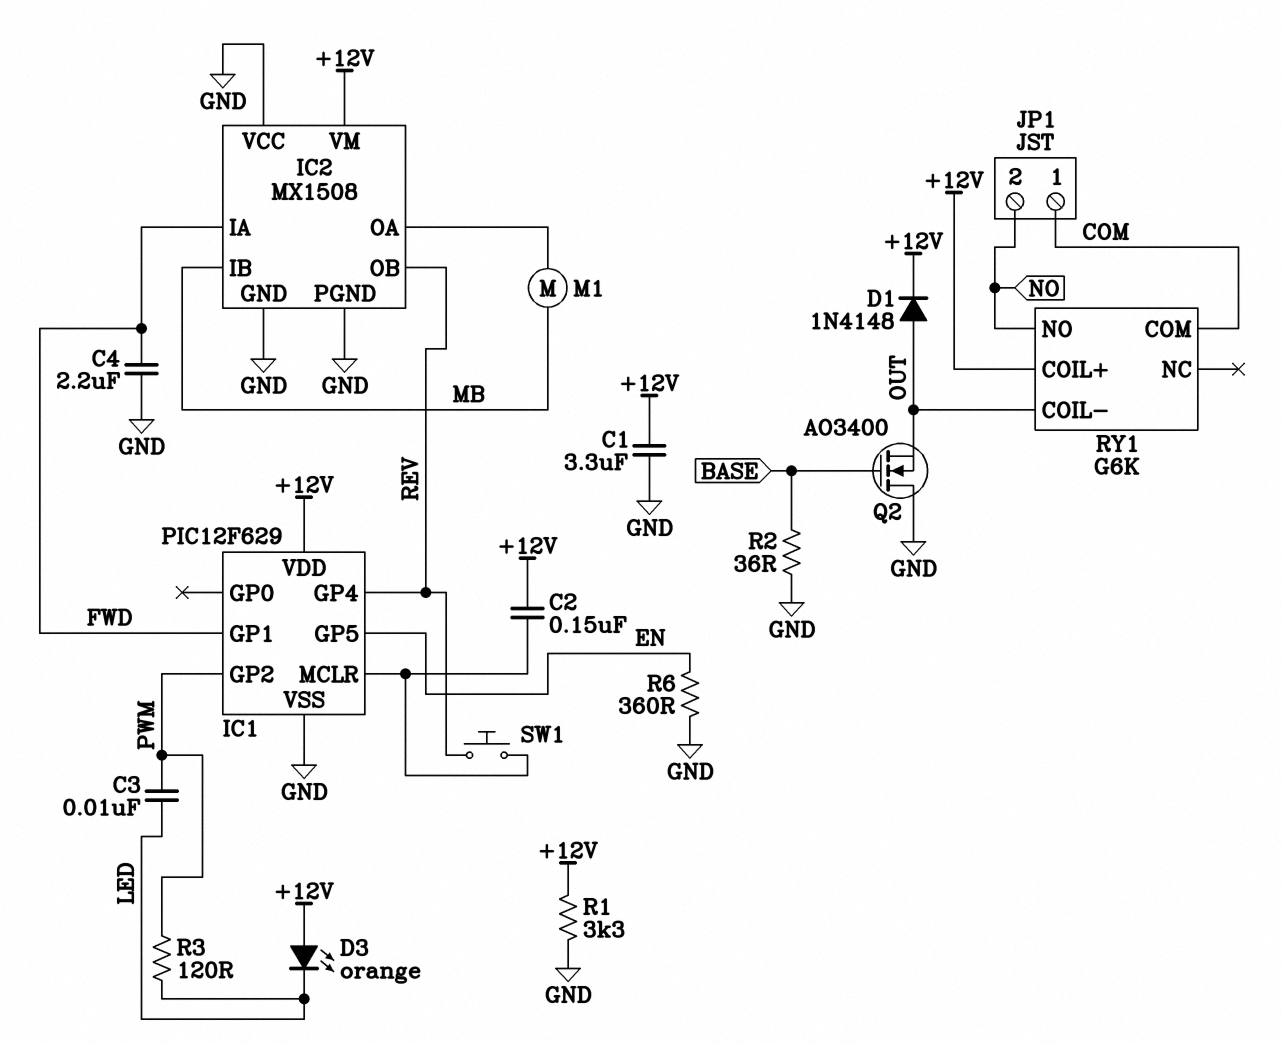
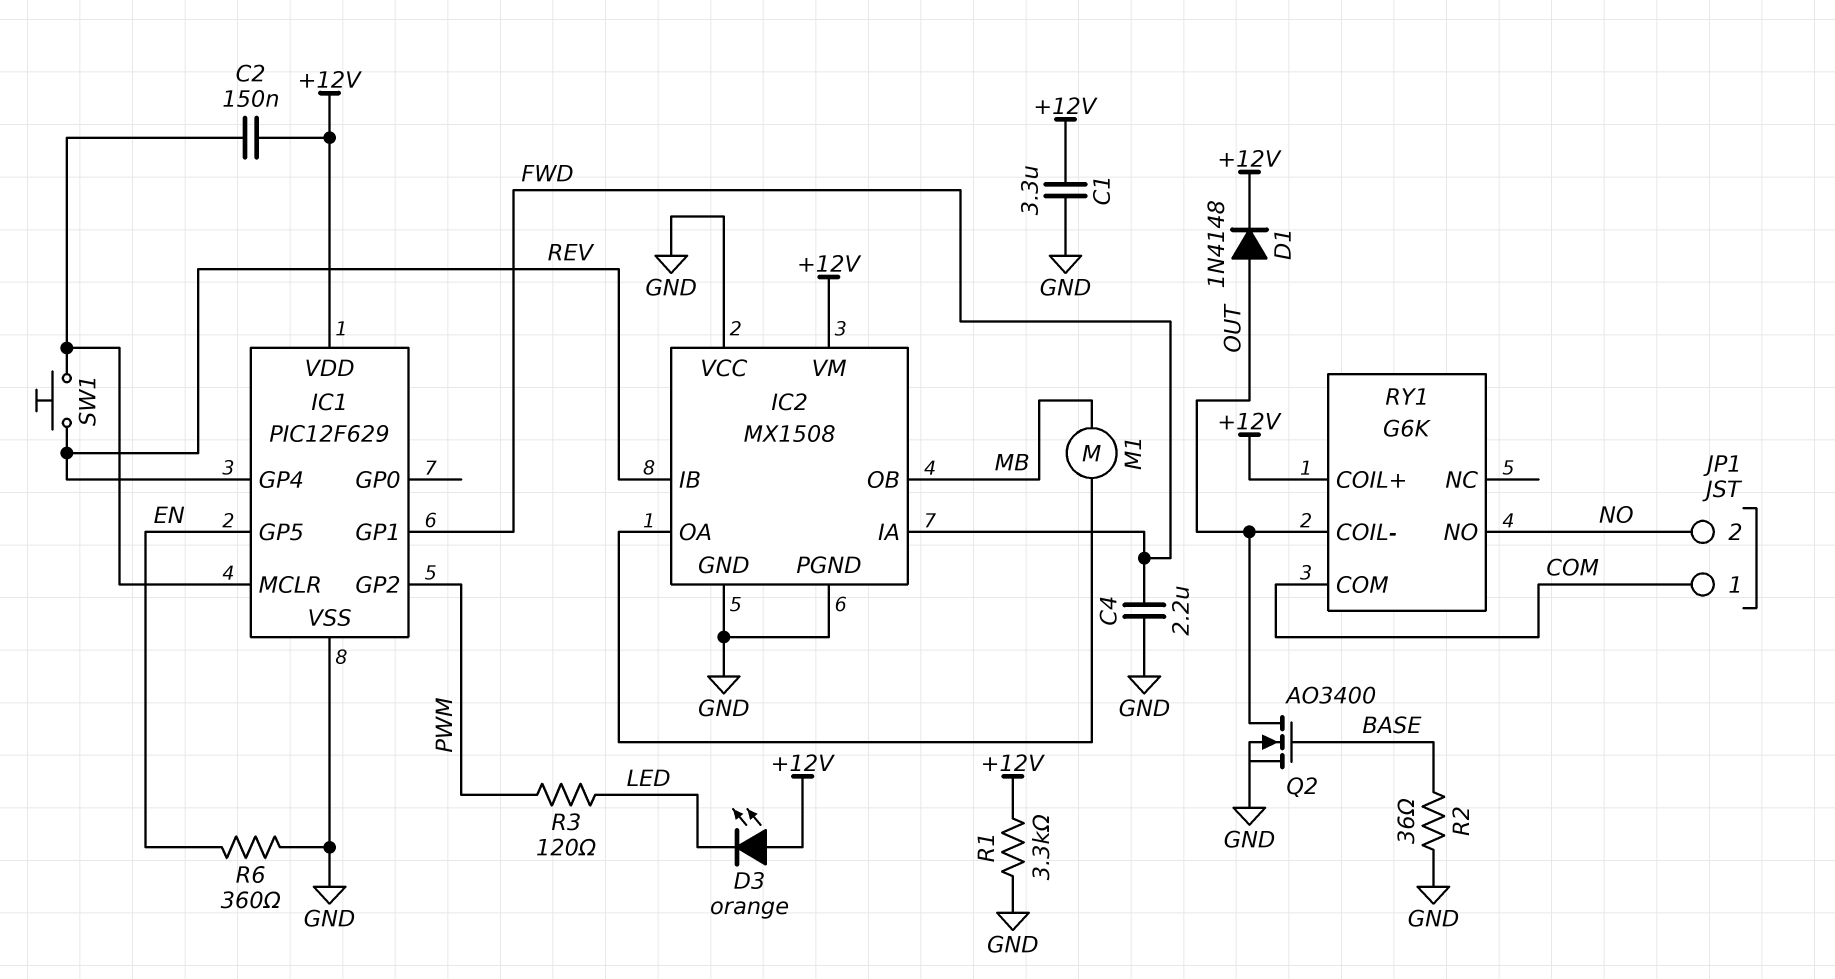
C3: 10nF (LED, PWM) -> none
IC2 pin IB: MB -> REV
IC2 pin OB: REV -> MB
Q2: NMOS AO3400 (G BASE, D GND, S OUT) -> NMOS AO3400 (G BASE, D OUT, S GND)

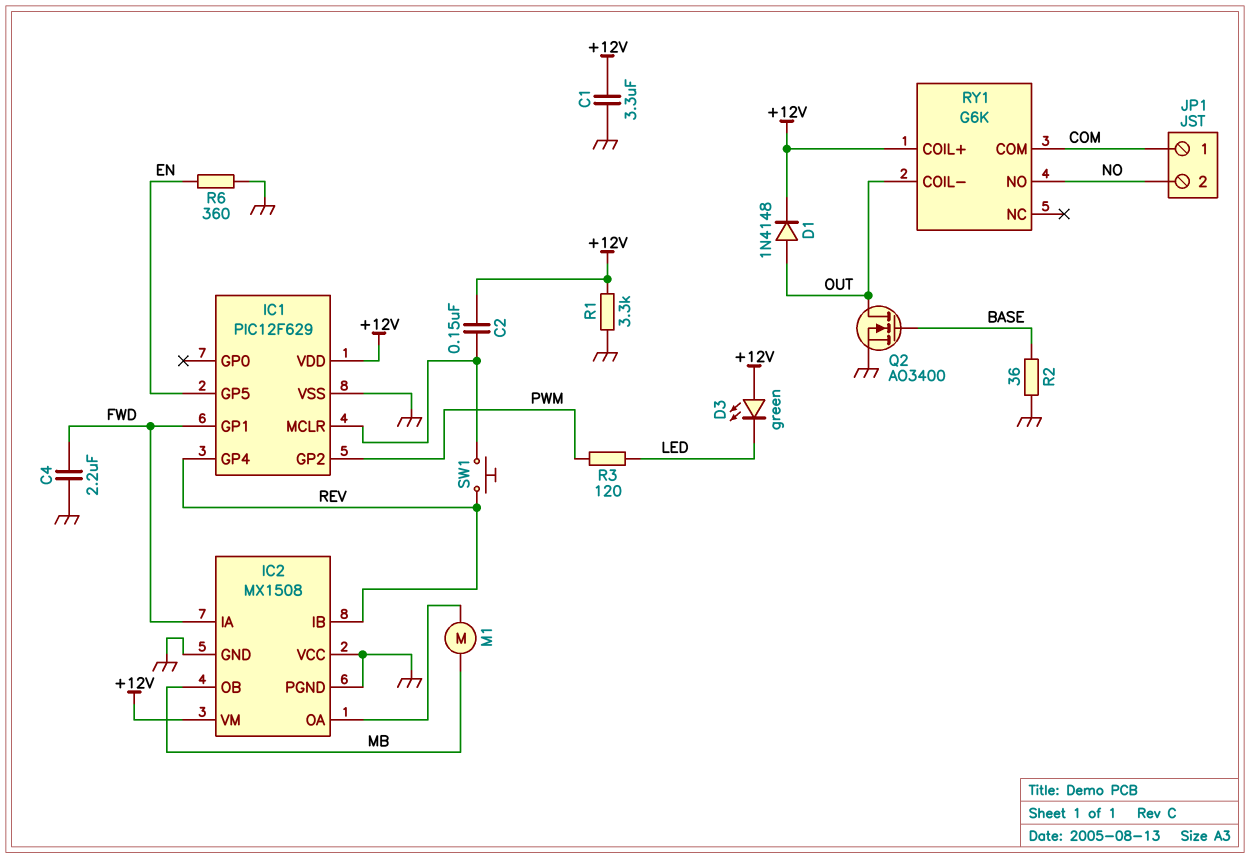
D3: LED orange (A +12V, K LED) -> LED green (A +12V, K LED)

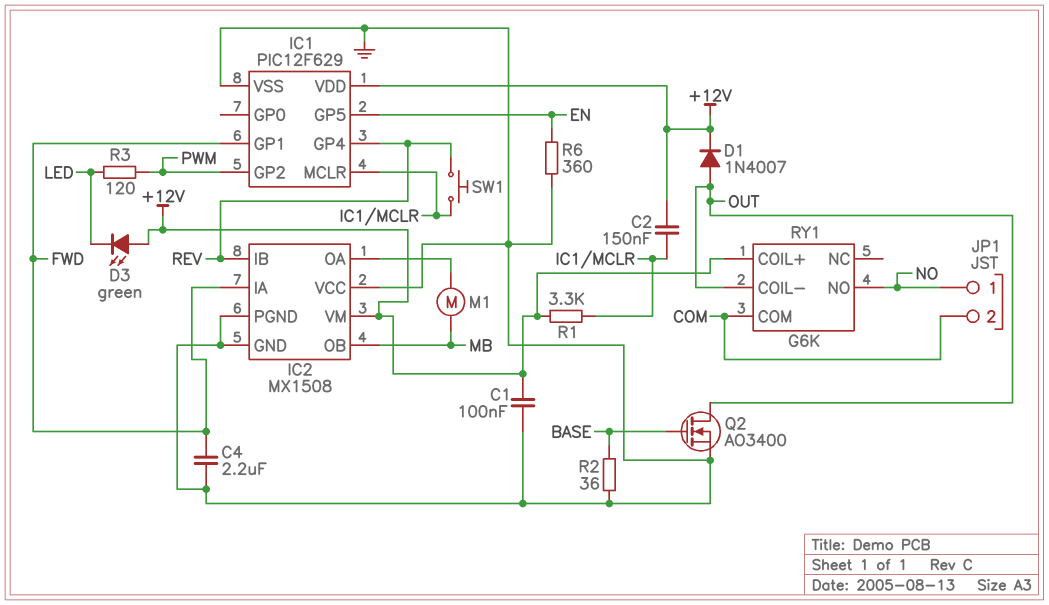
C1: 3.3uF (+12V, GND) -> 100nF (+12V, GND)
D1: diode 1N4148 (A OUT, K +12V) -> diode 1N4007 (A OUT, K +12V)
JP1 pin 1: COM -> NO
JP1 pin 2: NO -> COM
R1: 3.3k (+12V, GND) -> 3.3k (+12V, IC1/MCLR)

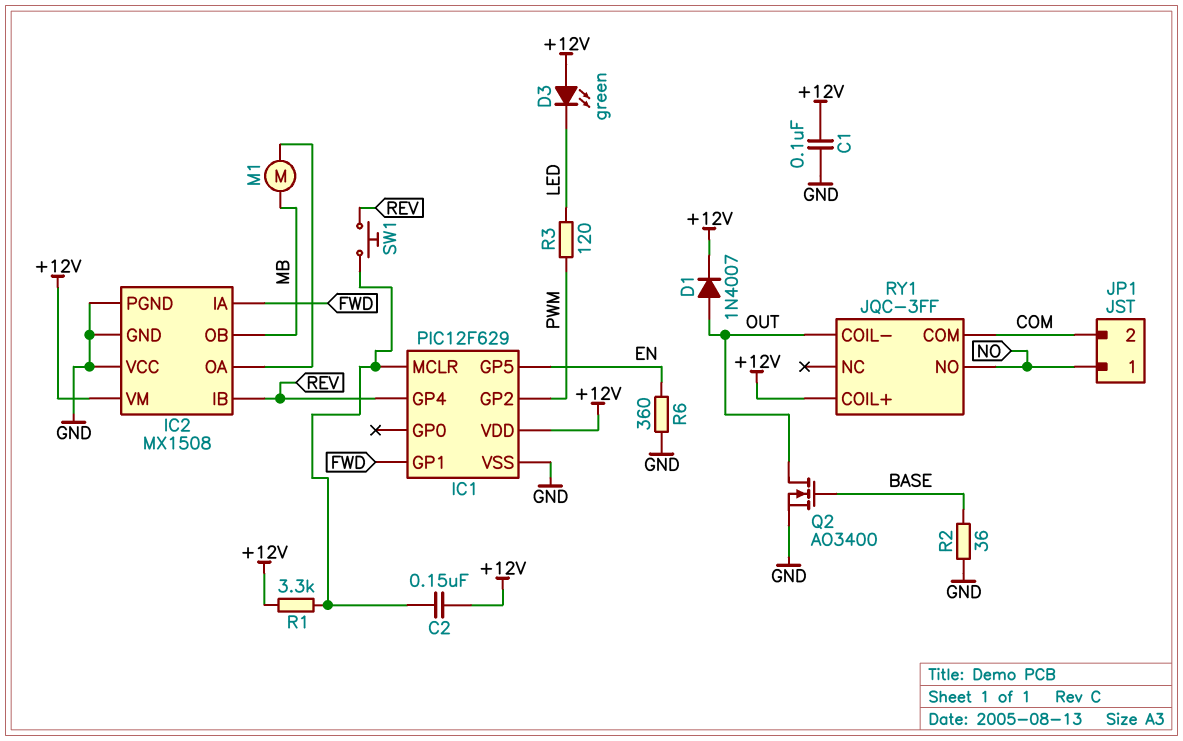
C4: 2.2uF (FWD, GND) -> none
RY1: G6K -> JQC-3FF

